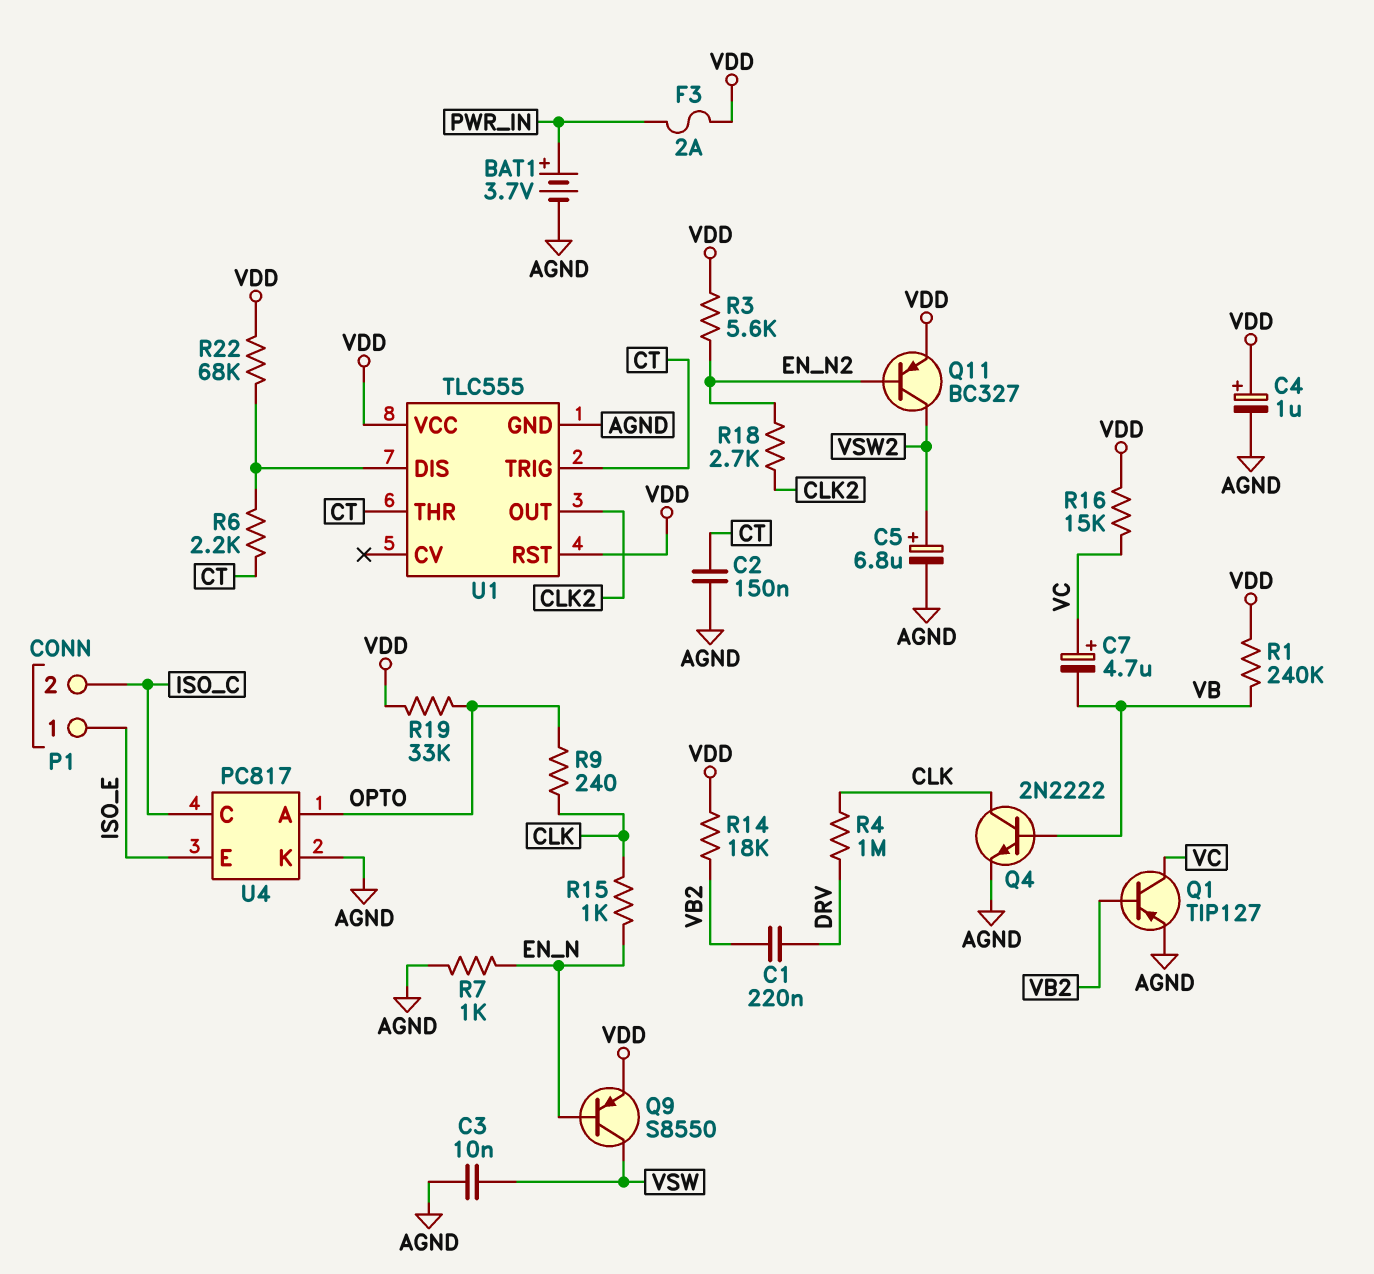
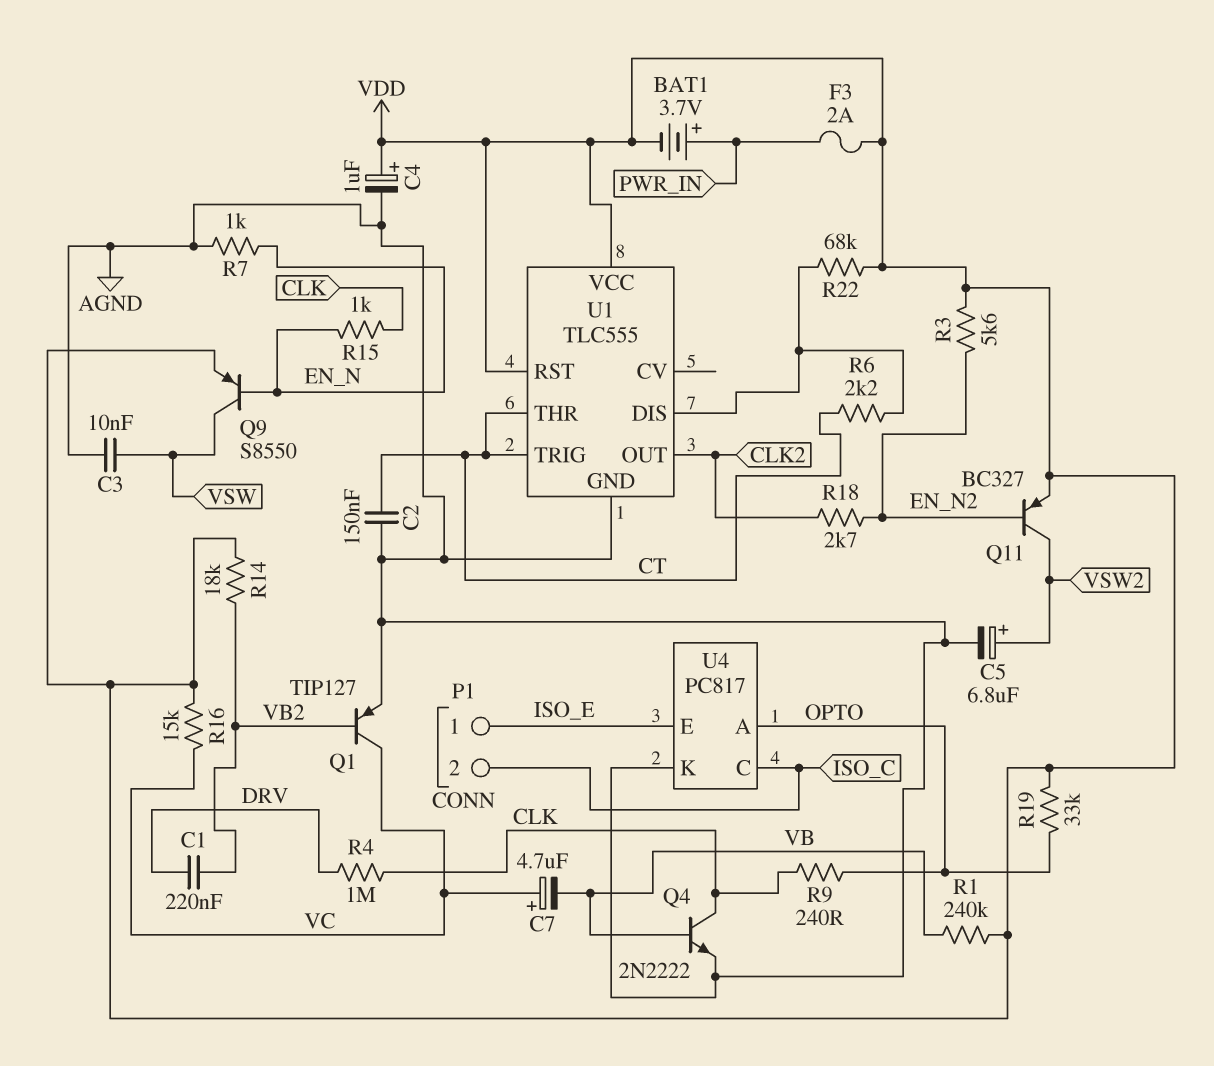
BAT1: 3.7V (plus PWR_IN, minus AGND) -> 3.7V (plus PWR_IN, minus VDD)

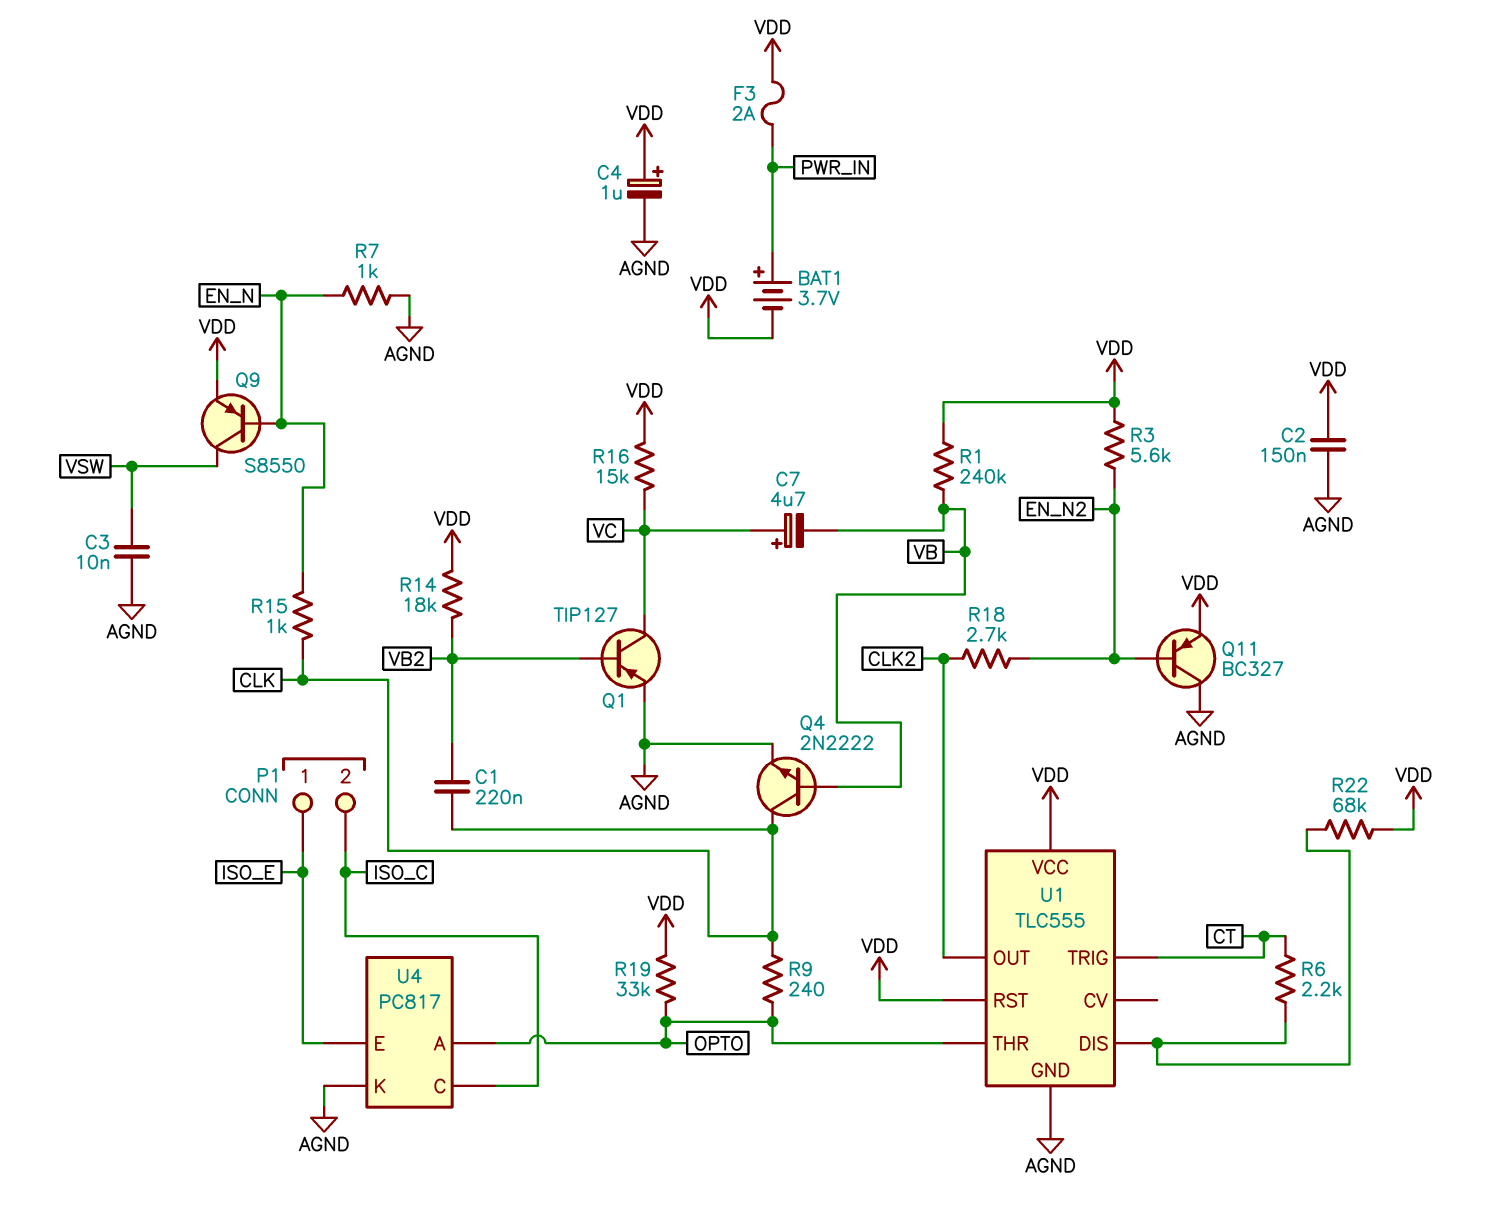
C1: 220nF (DRV, VB2) -> 220nF (CLK, VB2)
C2: 150nF (AGND, CT) -> 150nF (AGND, VDD)
C5: 6.8uF (plus VSW2, minus AGND) -> none
Q11: PNP BC327 (B EN_N2, C VSW2, E VDD) -> PNP BC327 (B EN_N2, C AGND, E VDD)
R4: 1M (CLK, DRV) -> none
U1 pin THR: CT -> OPTO

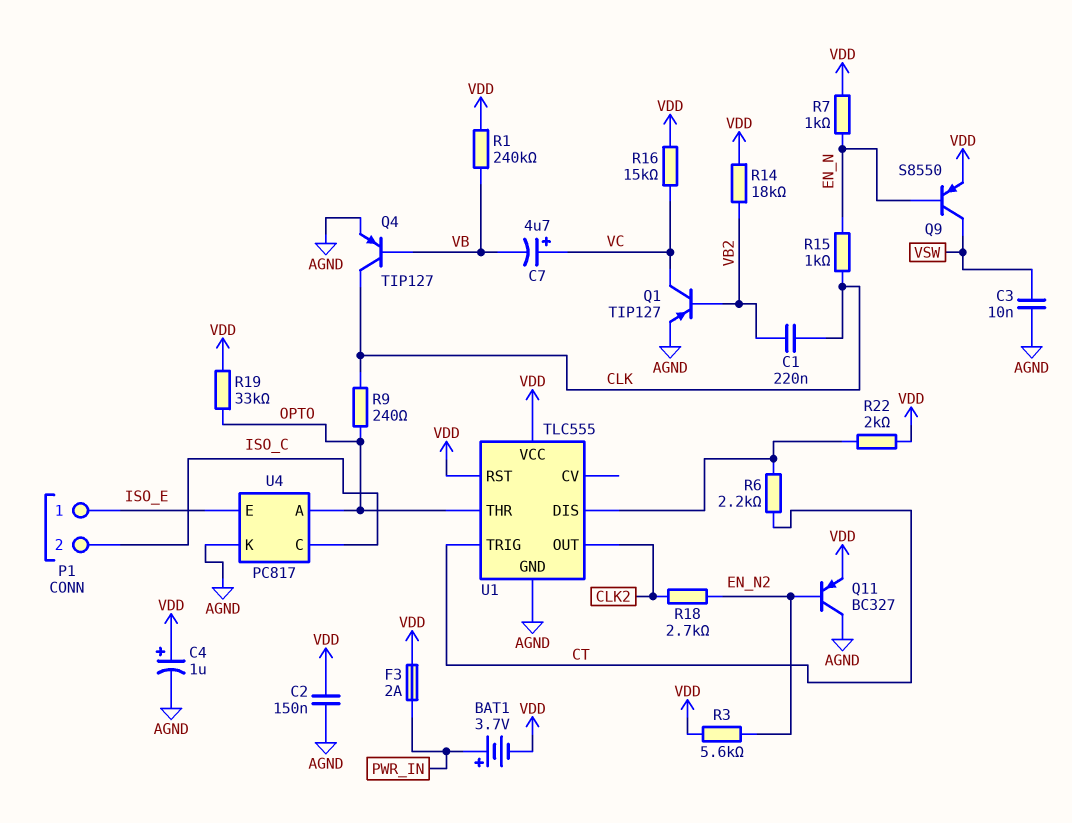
Q4: NPN 2N2222 (B VB, C CLK, E AGND) -> PNP TIP127 (B VB, C CLK, E AGND)
R7: 1k (AGND, EN_N) -> 1k (EN_N, VDD)
R22: 68k (U1/DIS, VDD) -> 2k (U1/DIS, VDD)

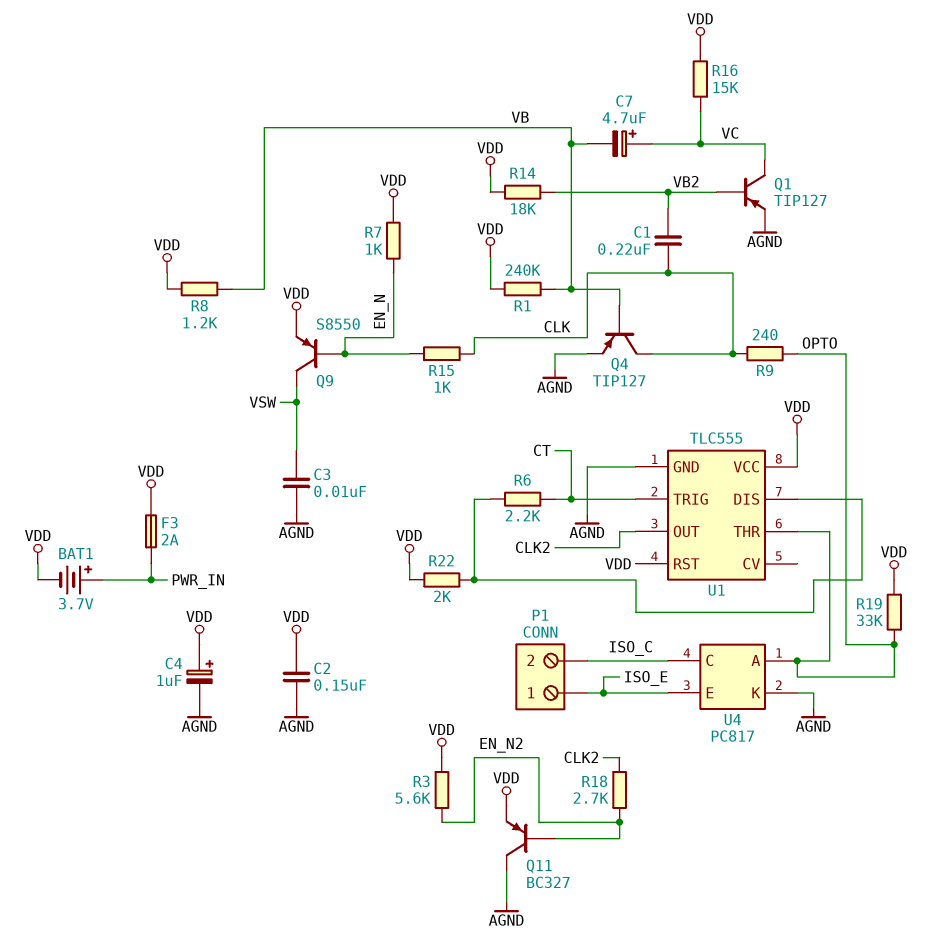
R8: none -> 1.2k (VB, VDD)

